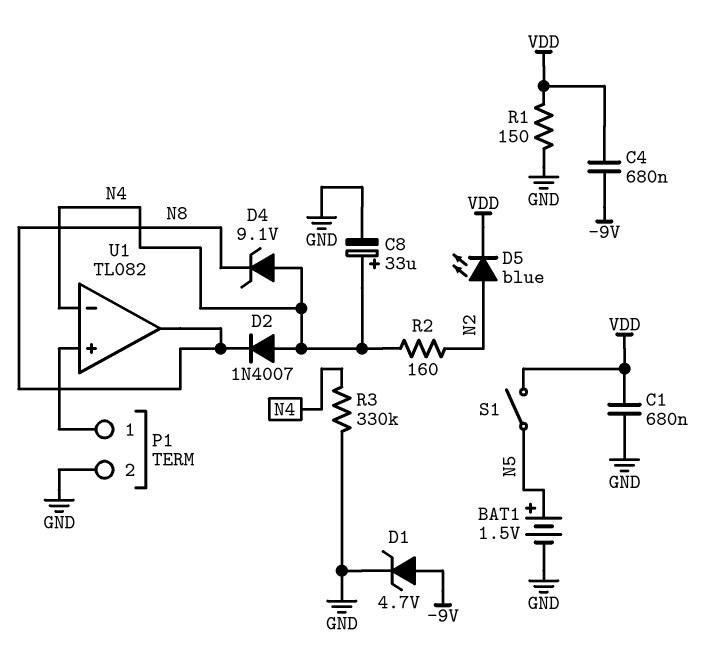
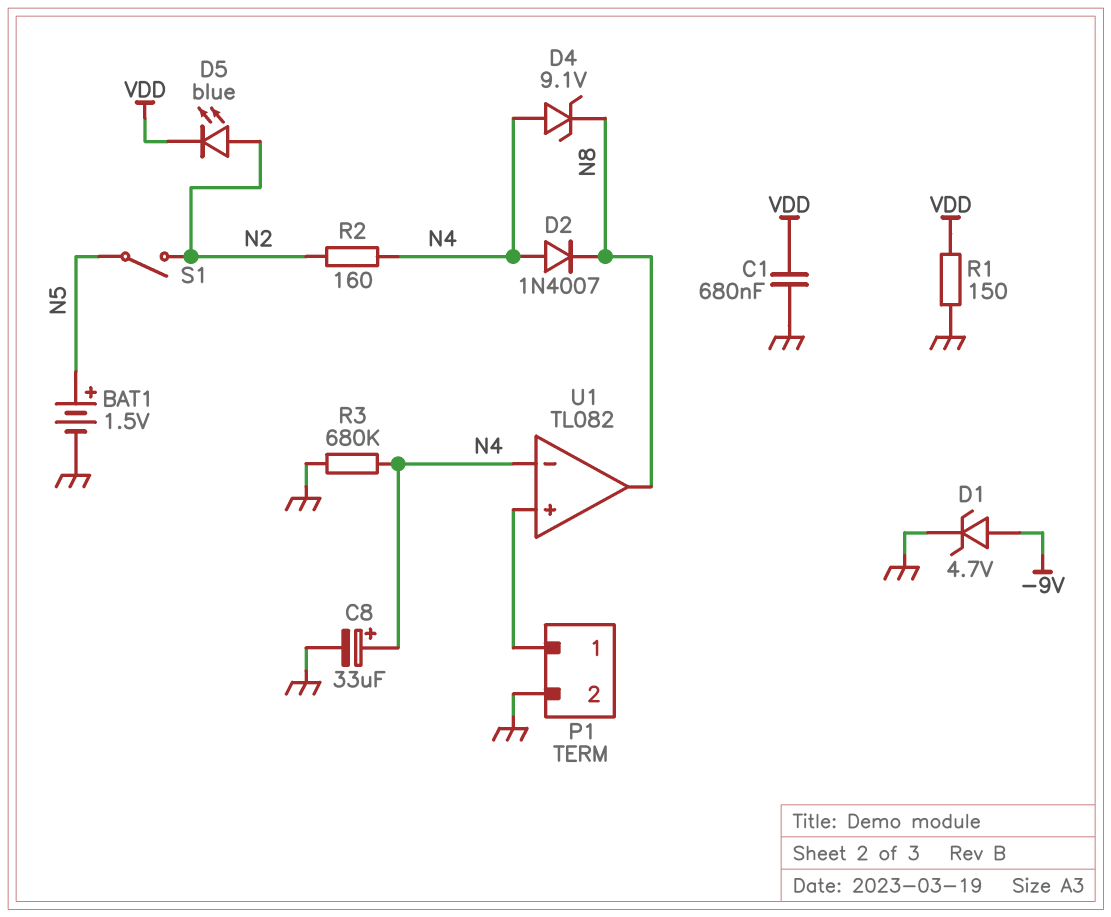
C4: 680nF (-9V, VDD) -> none
R3: 330k (GND, N4) -> 680k (GND, N4)
S1: switch (N5, VDD) -> switch (N2, N5)

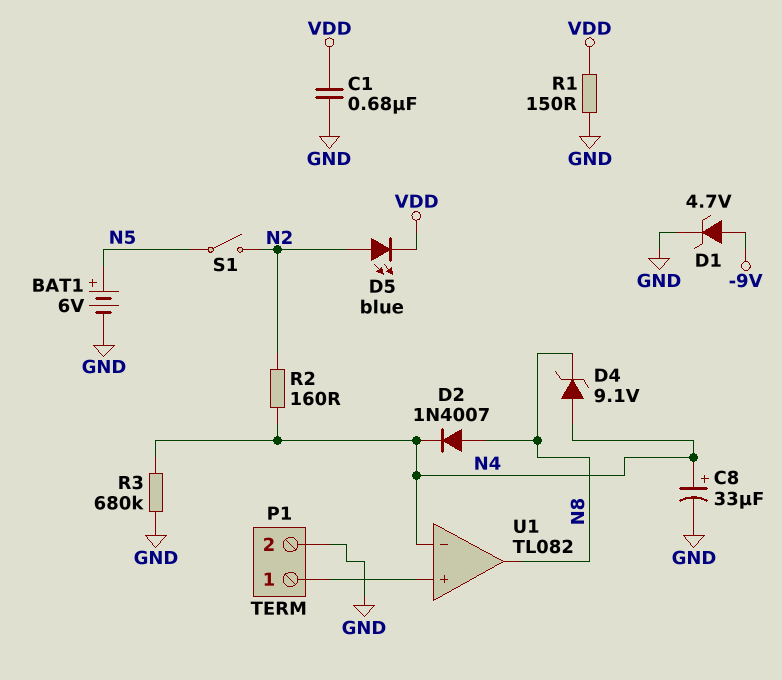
BAT1: 1.5V (plus N5, minus GND) -> 6V (plus N5, minus GND)
D2: diode 1N4007 (A N4, K N8) -> diode 1N4007 (A N8, K N4)

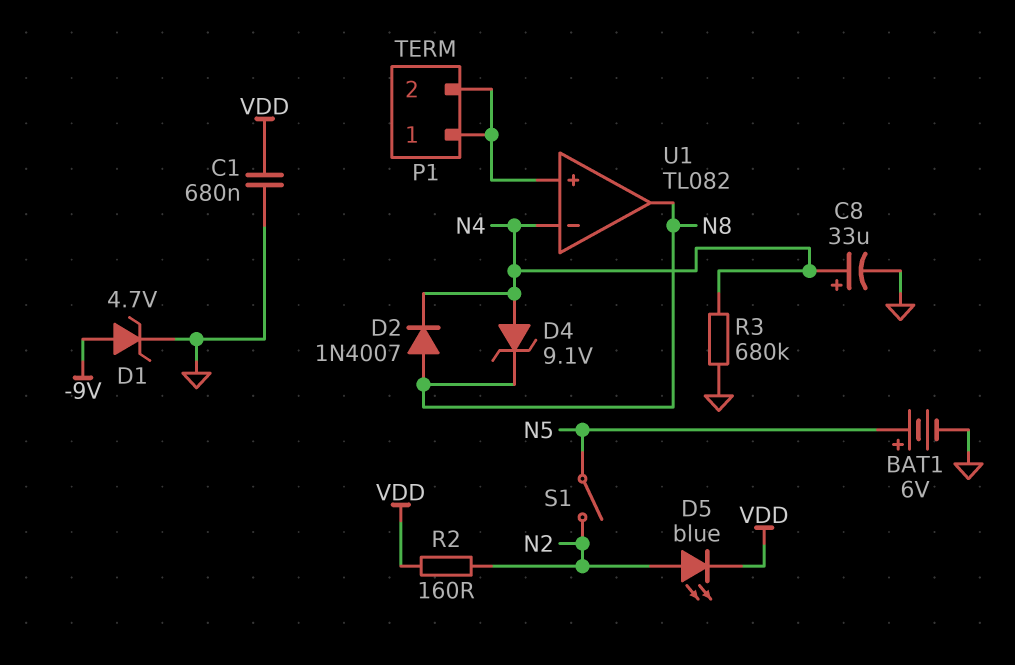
P1 pin 2: GND -> P1/1
R1: 150 (GND, VDD) -> none
R2: 160 (N2, N4) -> 160 (N2, VDD)

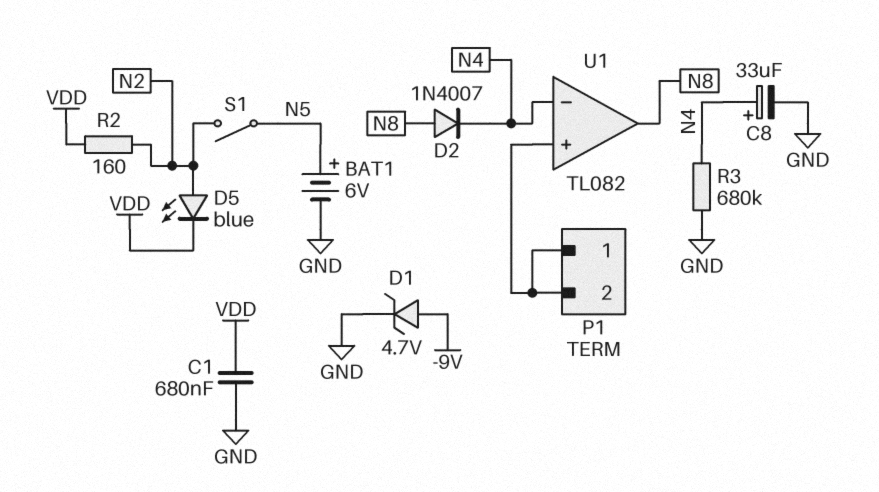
D4: zener 9.1V (A N4, K N8) -> none

